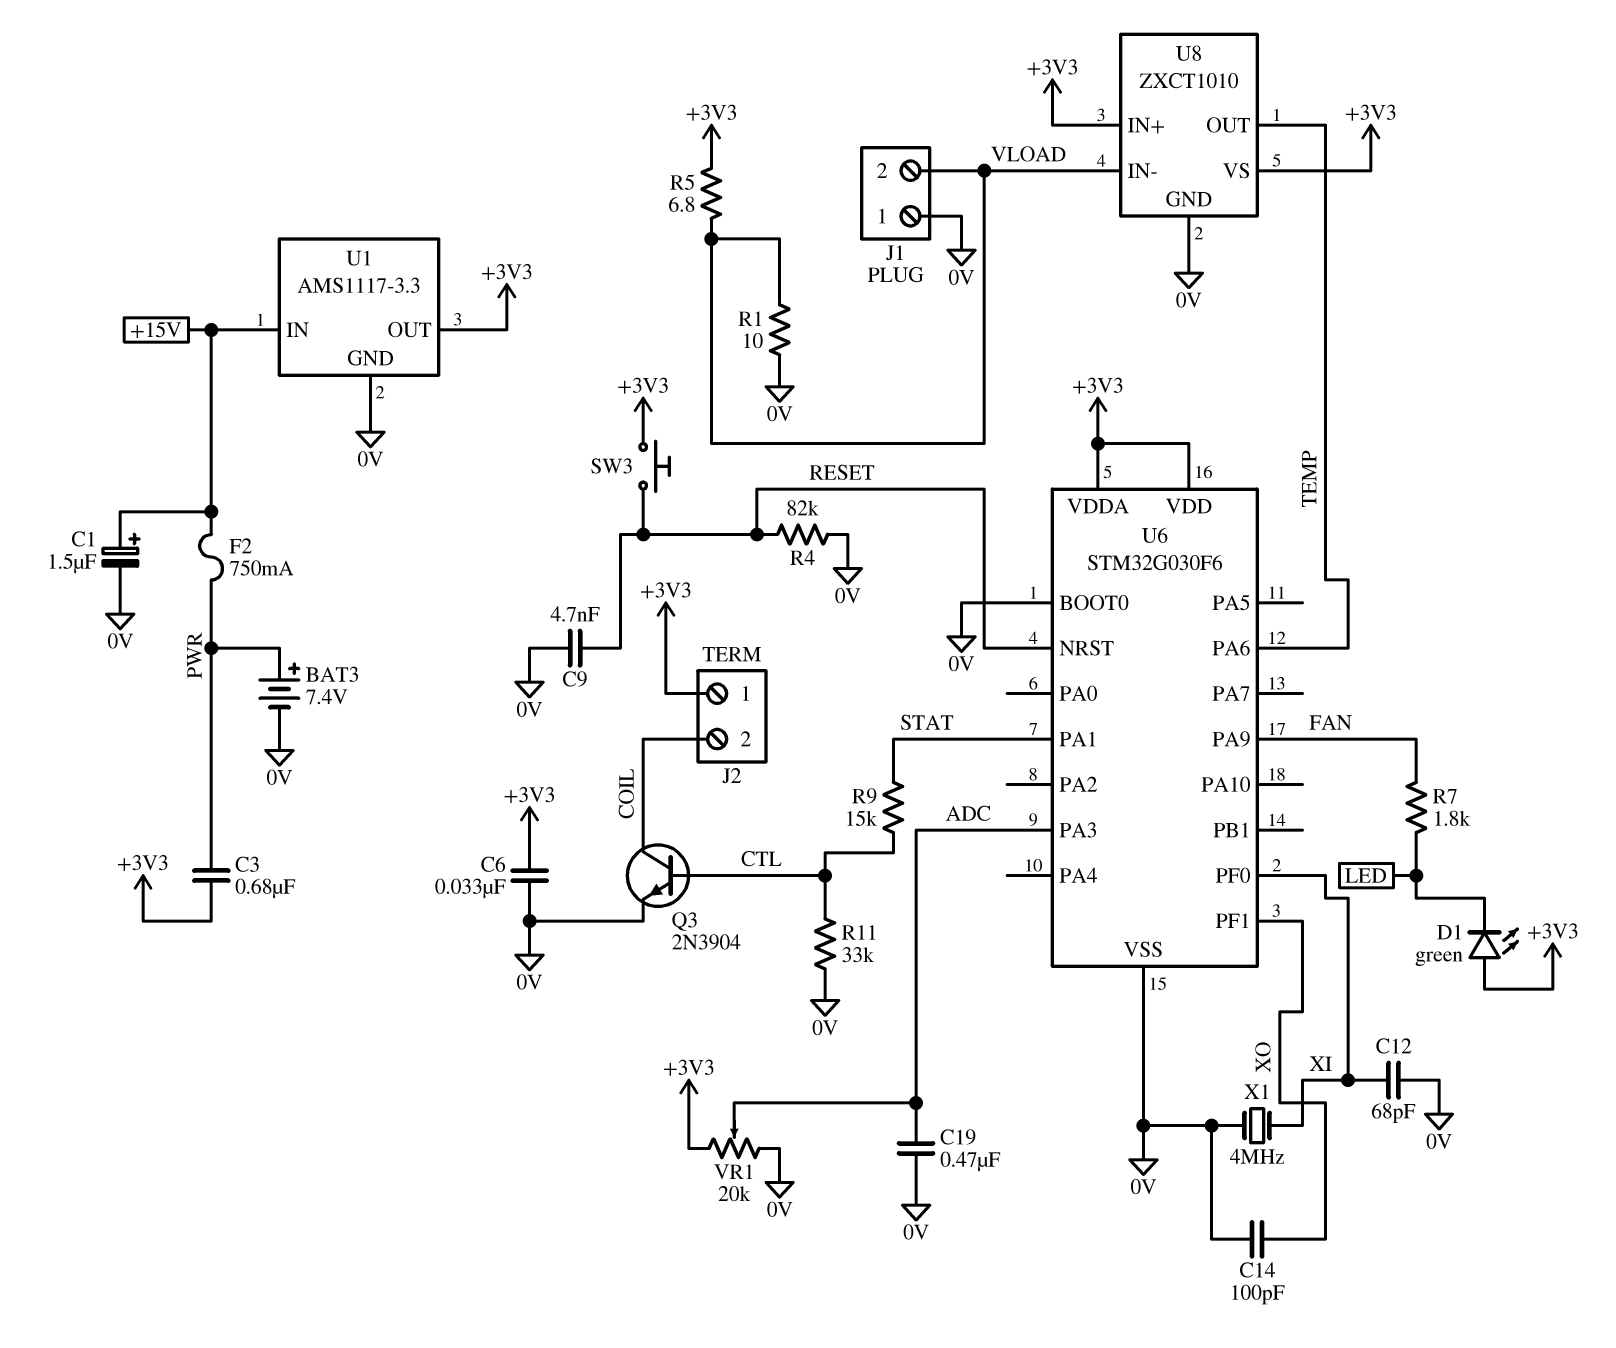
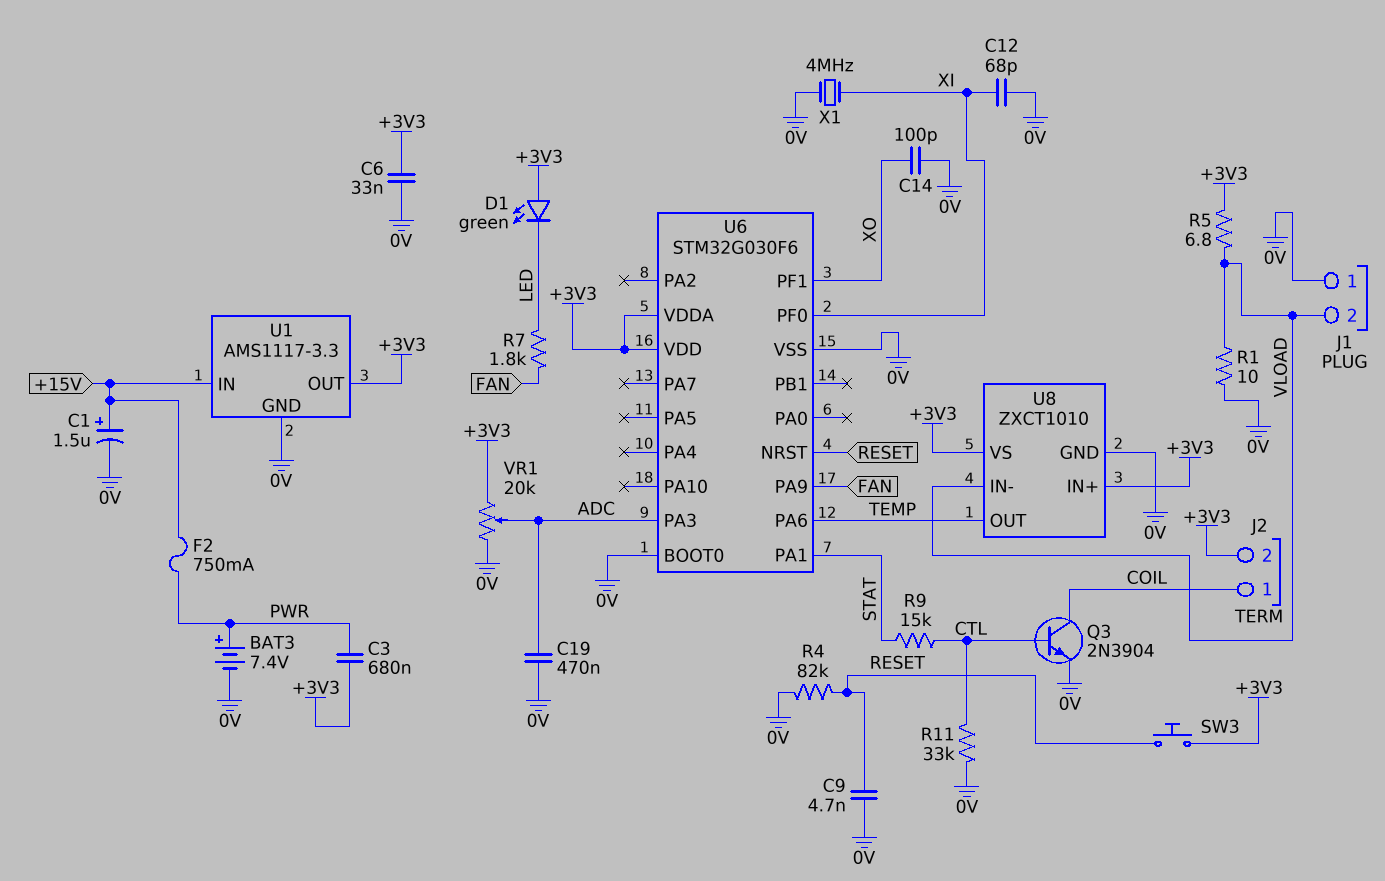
J2 pin 1: +3V3 -> COIL
J2 pin 2: COIL -> +3V3

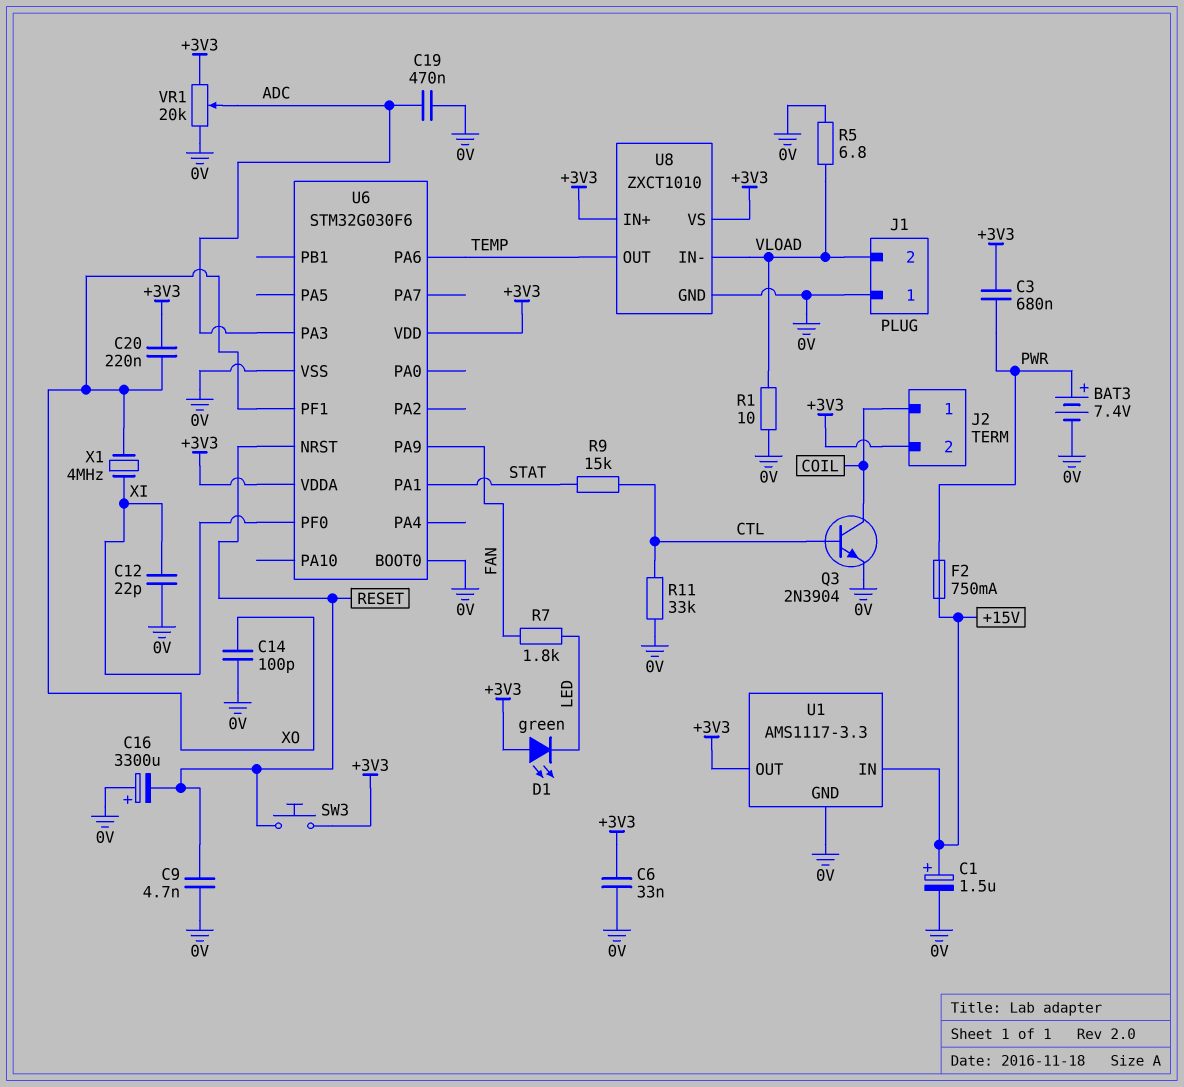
C12: 68pF (0V, XI) -> 22pF (0V, XI)
C16: none -> 3300uF (plus 0V, minus RESET)
C20: none -> 220nF (+3V3, XO)
R4: 82k (0V, RESET) -> none
R5: 6.8 (+3V3, VLOAD) -> 6.8 (0V, VLOAD)
X1: 4MHz (0V, XI) -> 4MHz (XI, XO)

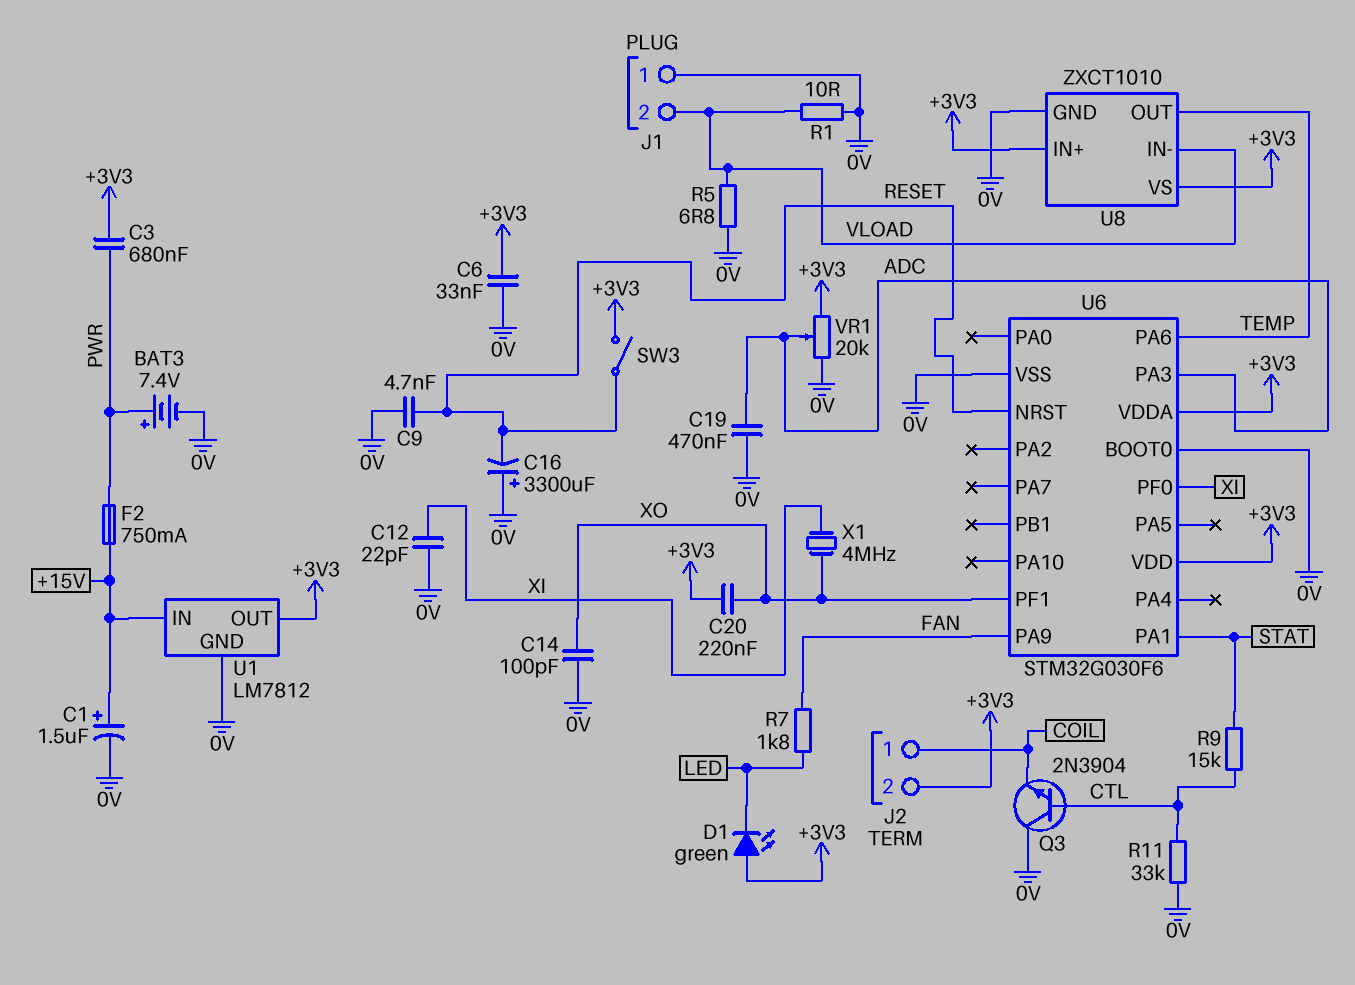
Q3: NPN 2N3904 (B CTL, C COIL, E 0V) -> NPN 2N3904 (B CTL, C 0V, E COIL)
SW3: button (+3V3, RESET) -> switch (+3V3, RESET)
U1: AMS1117-3.3 -> LM7812

